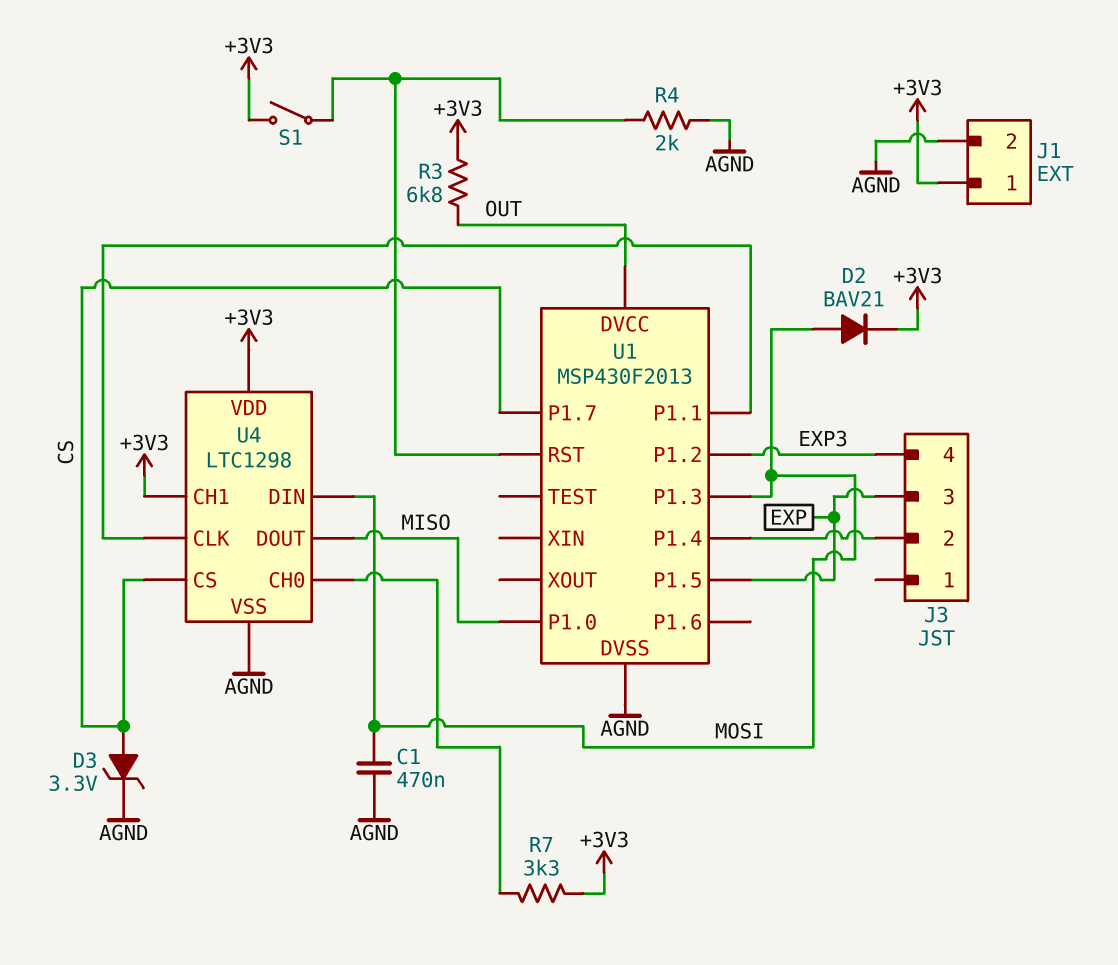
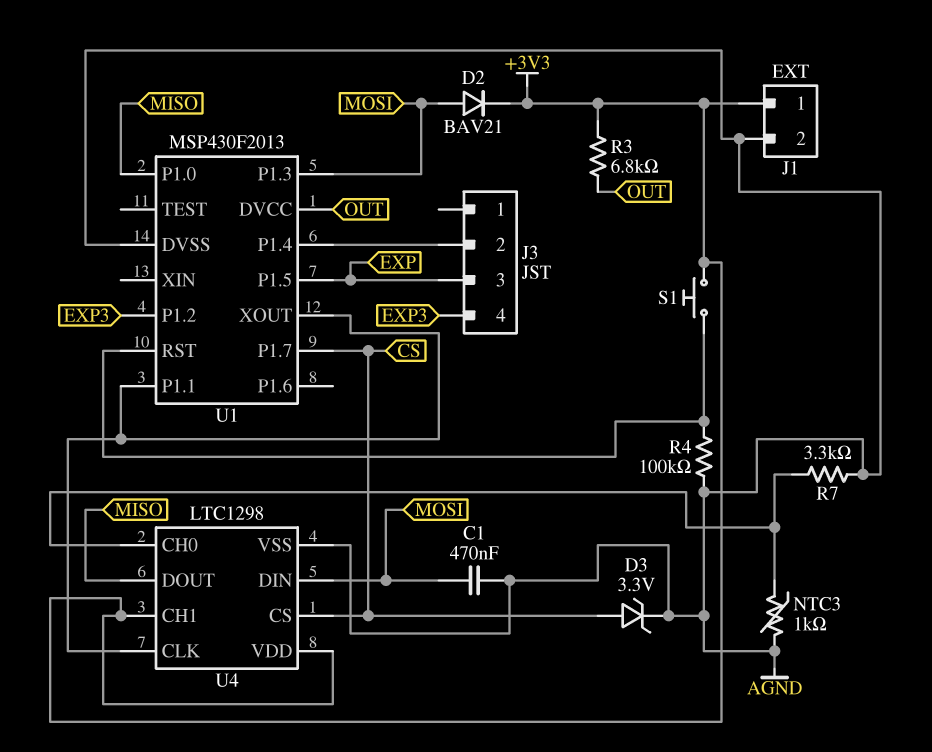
NTC3: none -> 1k (AGND, U4/CH0)
R4: 2k (AGND, U1/RST) -> 100k (AGND, U1/RST)
R7: 3.3k (+3V3, U4/CH0) -> 3.3k (AGND, U4/CH0)
S1: switch (+3V3, U1/RST) -> button (+3V3, U1/RST)
U1 pin XOUT: none -> U1/P1.1

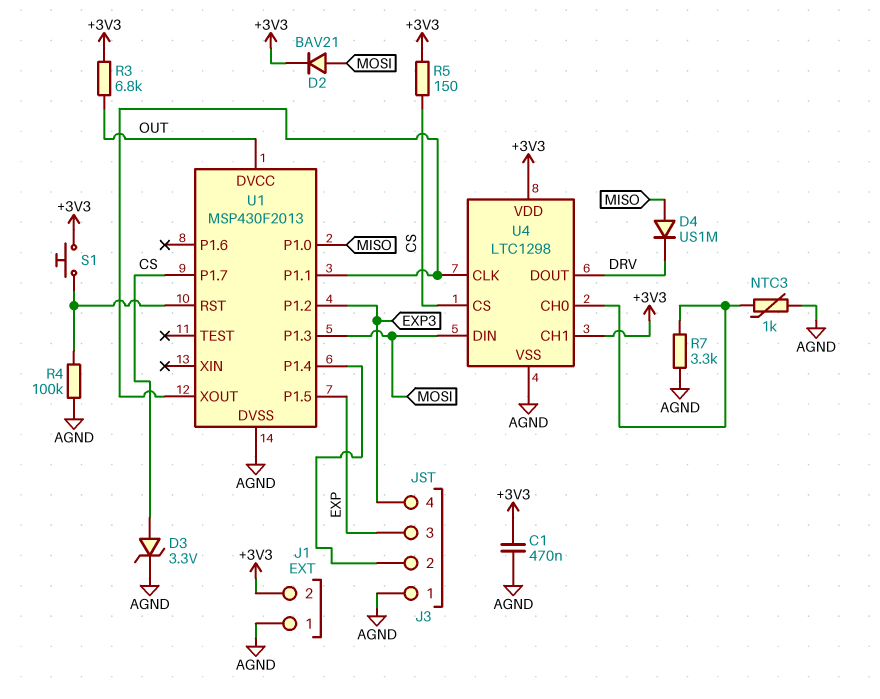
C1: 470nF (AGND, MOSI) -> 470nF (+3V3, AGND)
D4: none -> diode US1M (A MISO, K DRV)
J1 pin 1: +3V3 -> AGND
J1 pin 2: AGND -> +3V3
J3 pin 1: none -> AGND
R5: none -> 150 (+3V3, CS)
U4 pin DOUT: MISO -> DRV

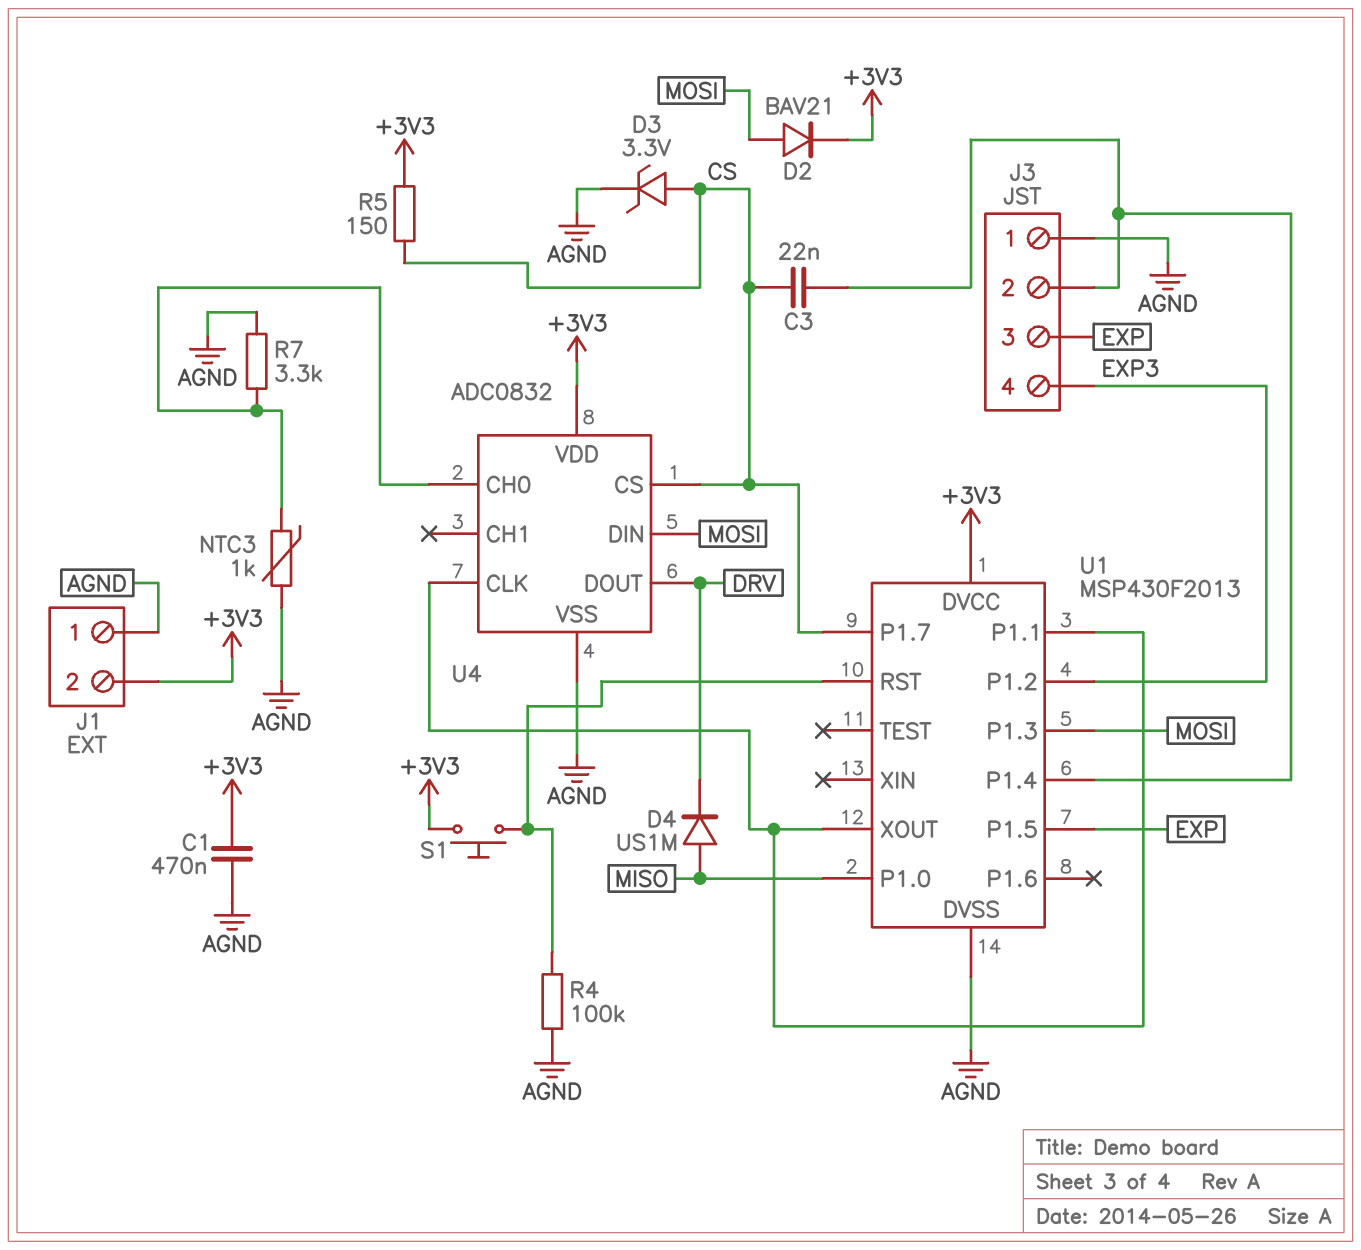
C3: none -> 22nF (CS, J3/2)
R3: 6.8k (+3V3, OUT) -> none
U1 pin DVCC: OUT -> +3V3
U4: LTC1298 -> ADC0832
U4 pin CH1: +3V3 -> none

